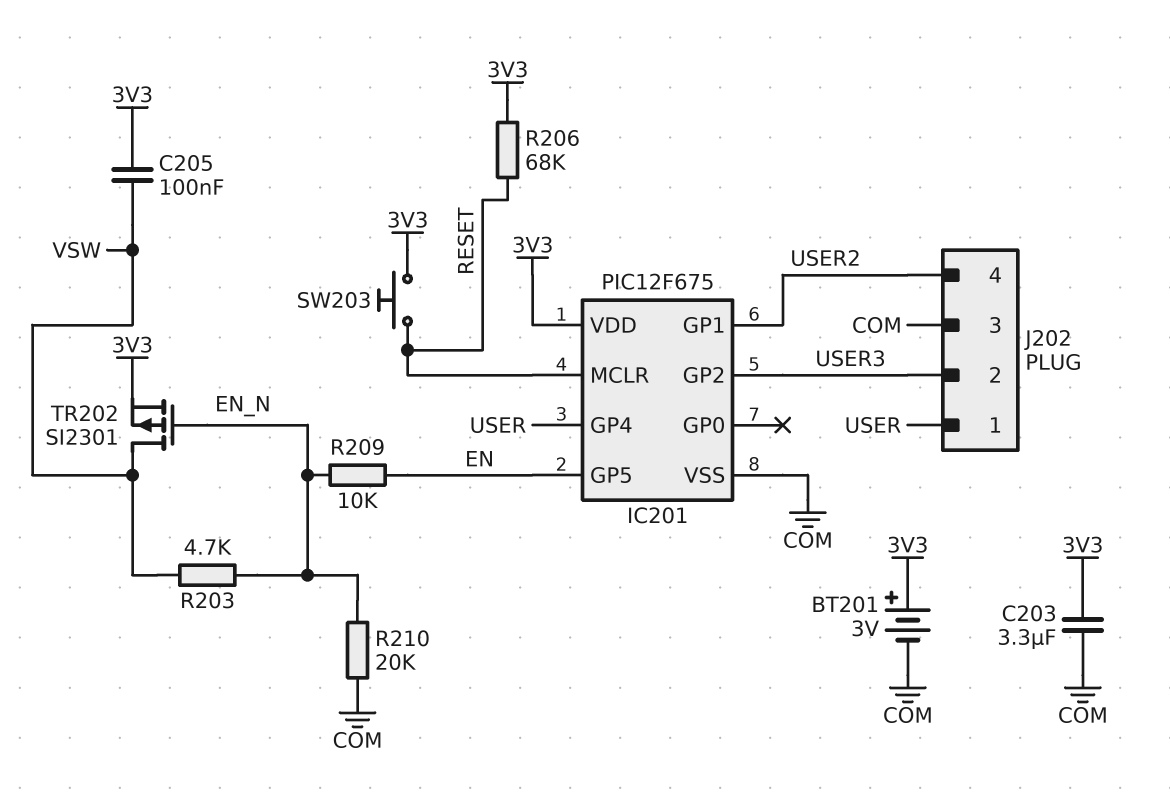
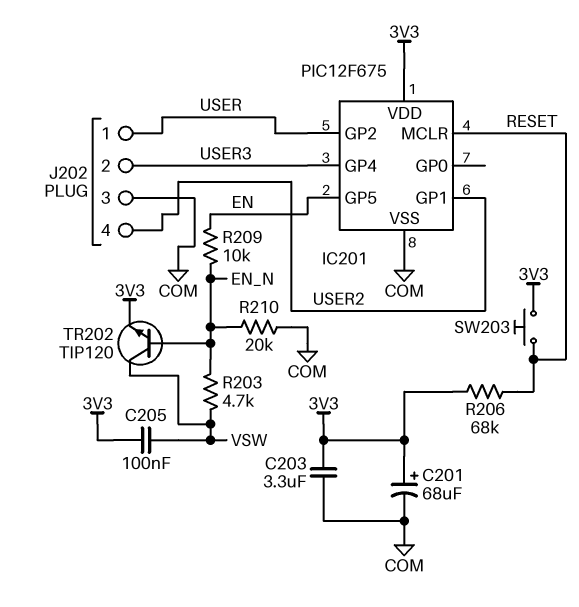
BT201: 3V (plus 3V3, minus COM) -> none
C201: none -> 68uF (plus 3V3, minus COM)
IC201 pin GP2: USER3 -> USER
IC201 pin GP4: USER -> USER3
TR202: PMOS SI2301 (G EN_N, D VSW, S 3V3) -> NPN TIP120 (B EN_N, C VSW, E 3V3)

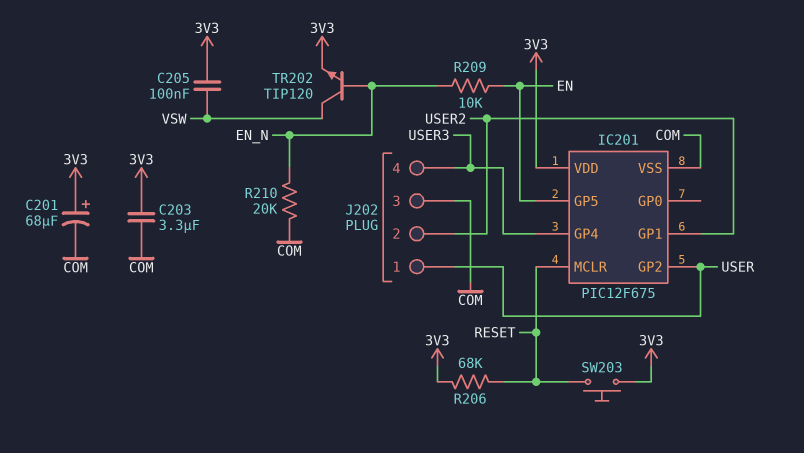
J202 pin 2: USER3 -> USER2
J202 pin 4: USER2 -> USER3
R203: 4.7k (EN_N, VSW) -> none

